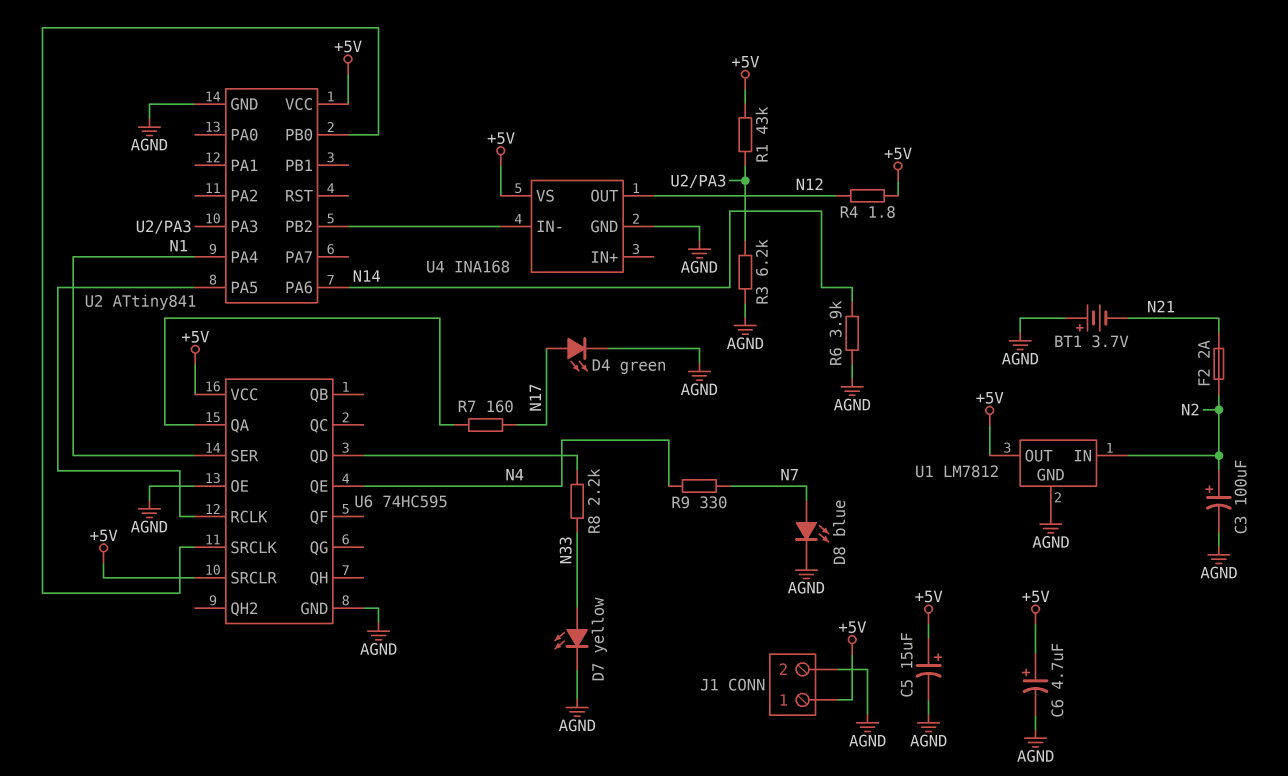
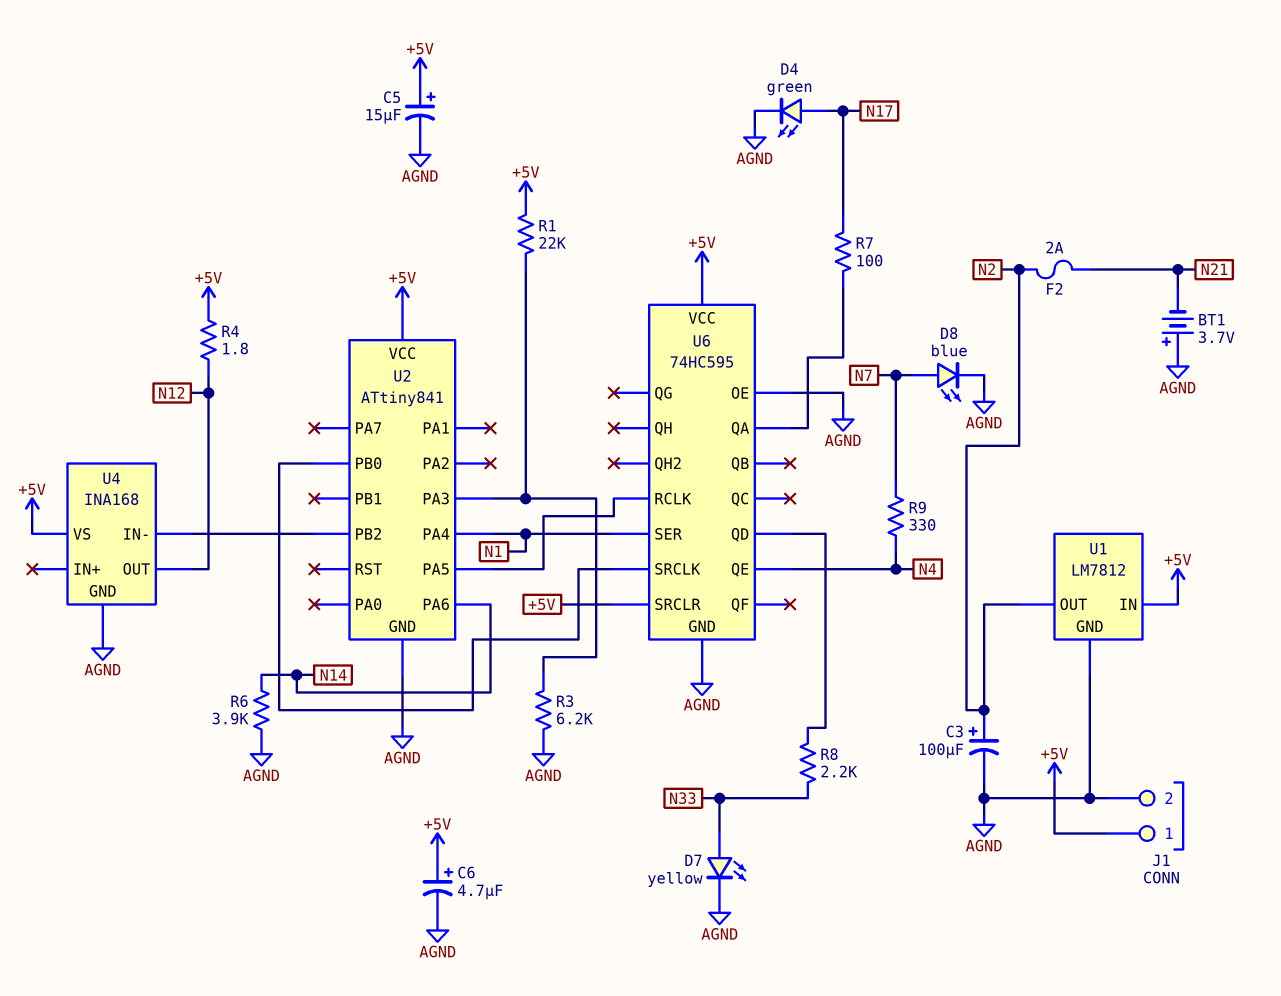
R1: 43k (+5V, U2/PA3) -> 22k (+5V, U2/PA3)
R7: 160 (N17, U6/QA) -> 100 (N17, U6/QA)
U1 pin IN: N2 -> +5V
U1 pin OUT: +5V -> N2

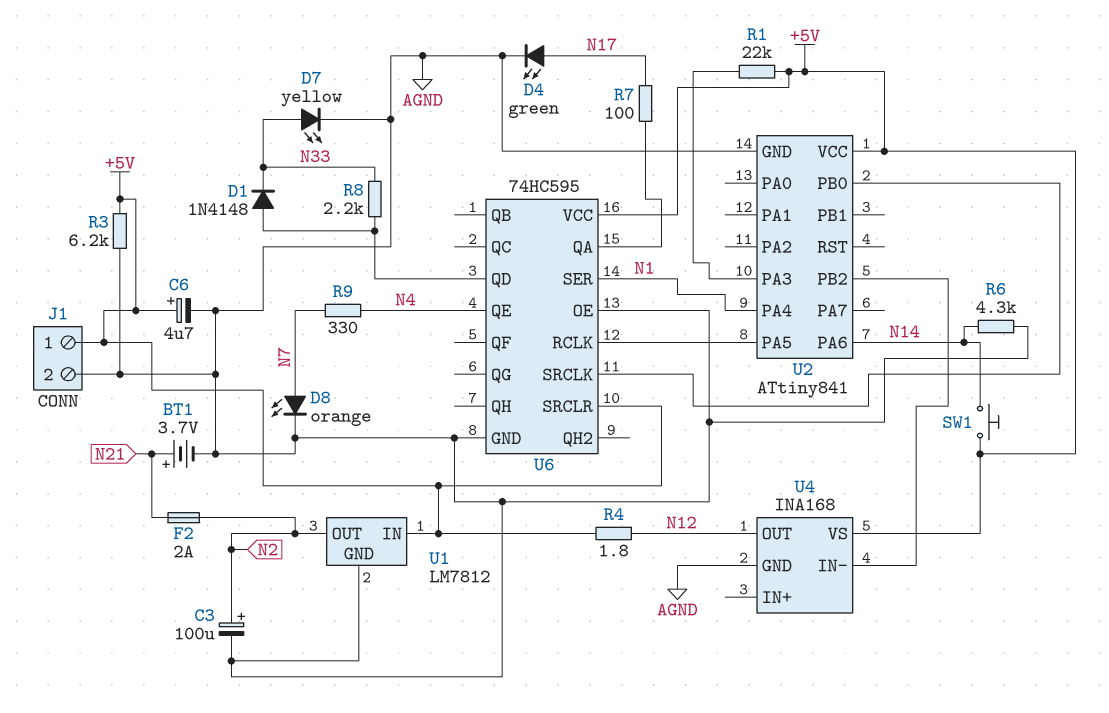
BT1: 3.7V (plus AGND, minus N21) -> 3.7V (plus N21, minus AGND)
C5: 15uF (plus +5V, minus AGND) -> none
D1: none -> diode 1N4148 (A U6/QD, K N33)
D8: LED blue (A N7, K AGND) -> LED orange (A N7, K AGND)
R3: 6.2k (AGND, U2/PA3) -> 6.2k (+5V, AGND)
R6: 3.9k (AGND, N14) -> 4.3k (AGND, N14)
SW1: none -> button (+5V, N14)

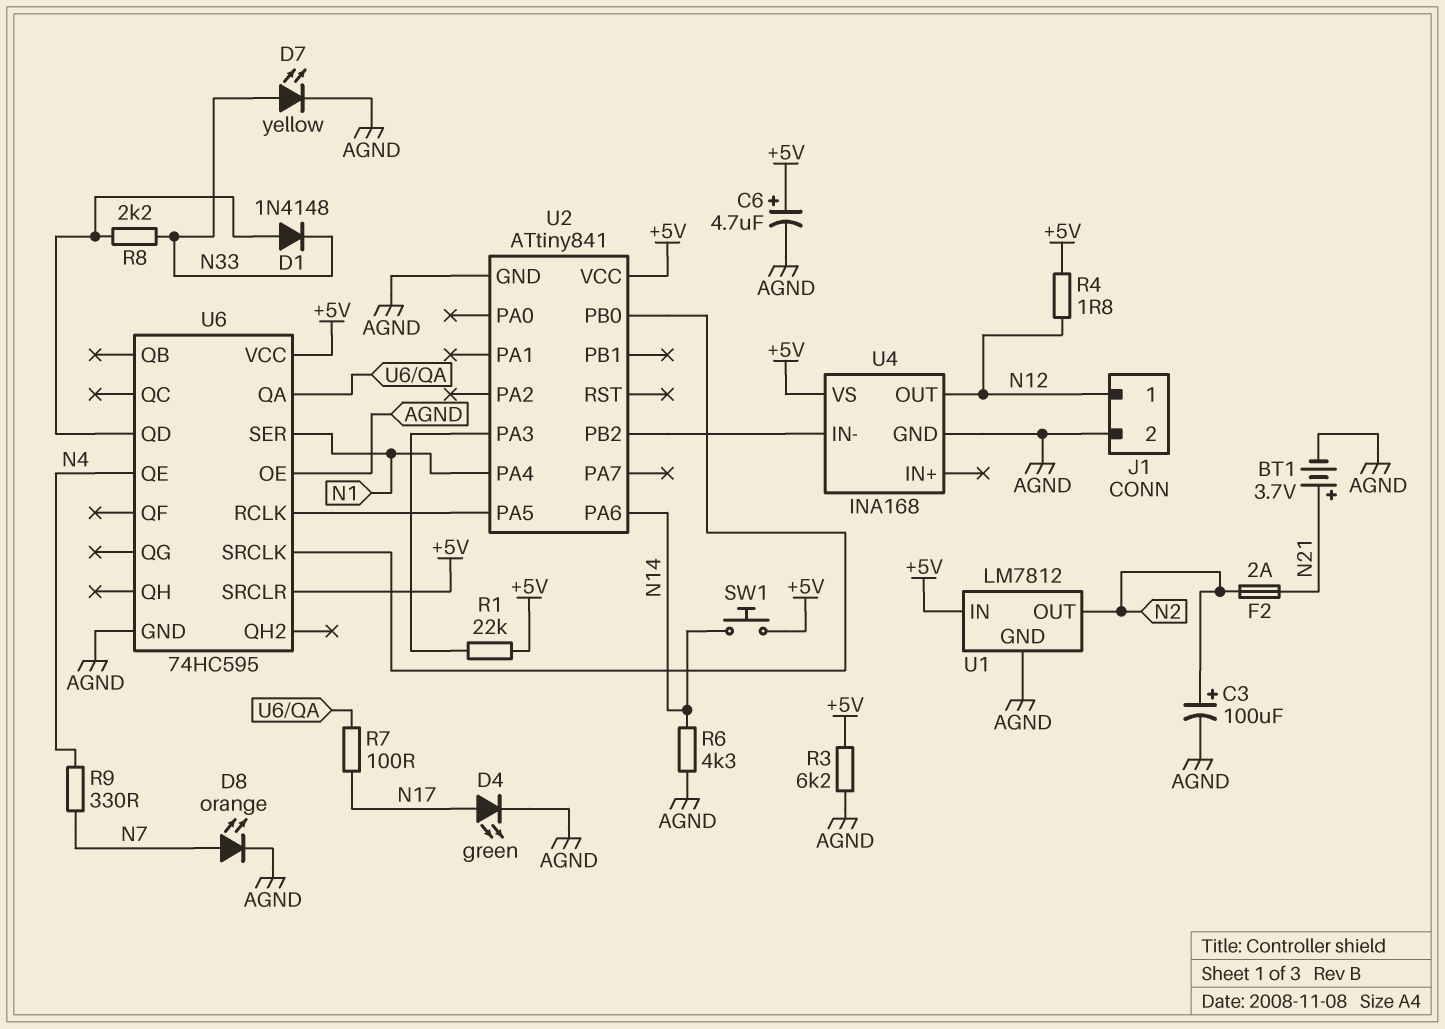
J1 pin 1: +5V -> N12

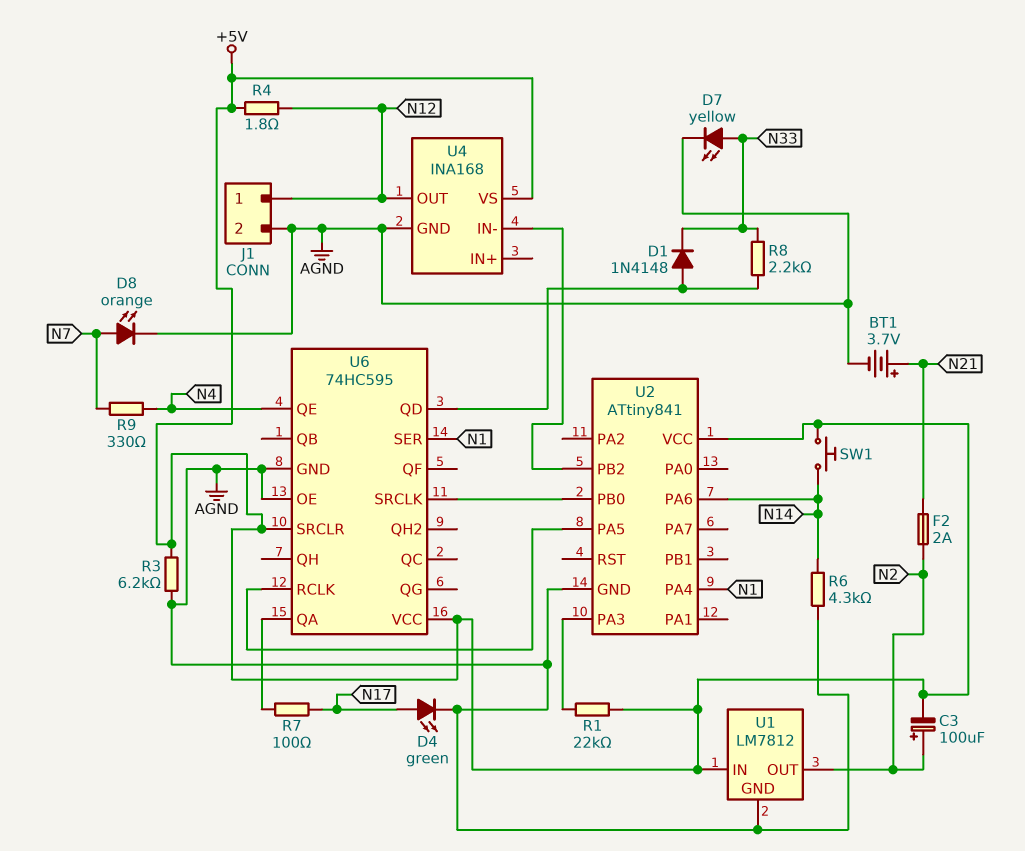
C3: 100uF (plus N2, minus AGND) -> 100uF (plus N2, minus +5V)
C6: 4.7uF (plus +5V, minus AGND) -> none

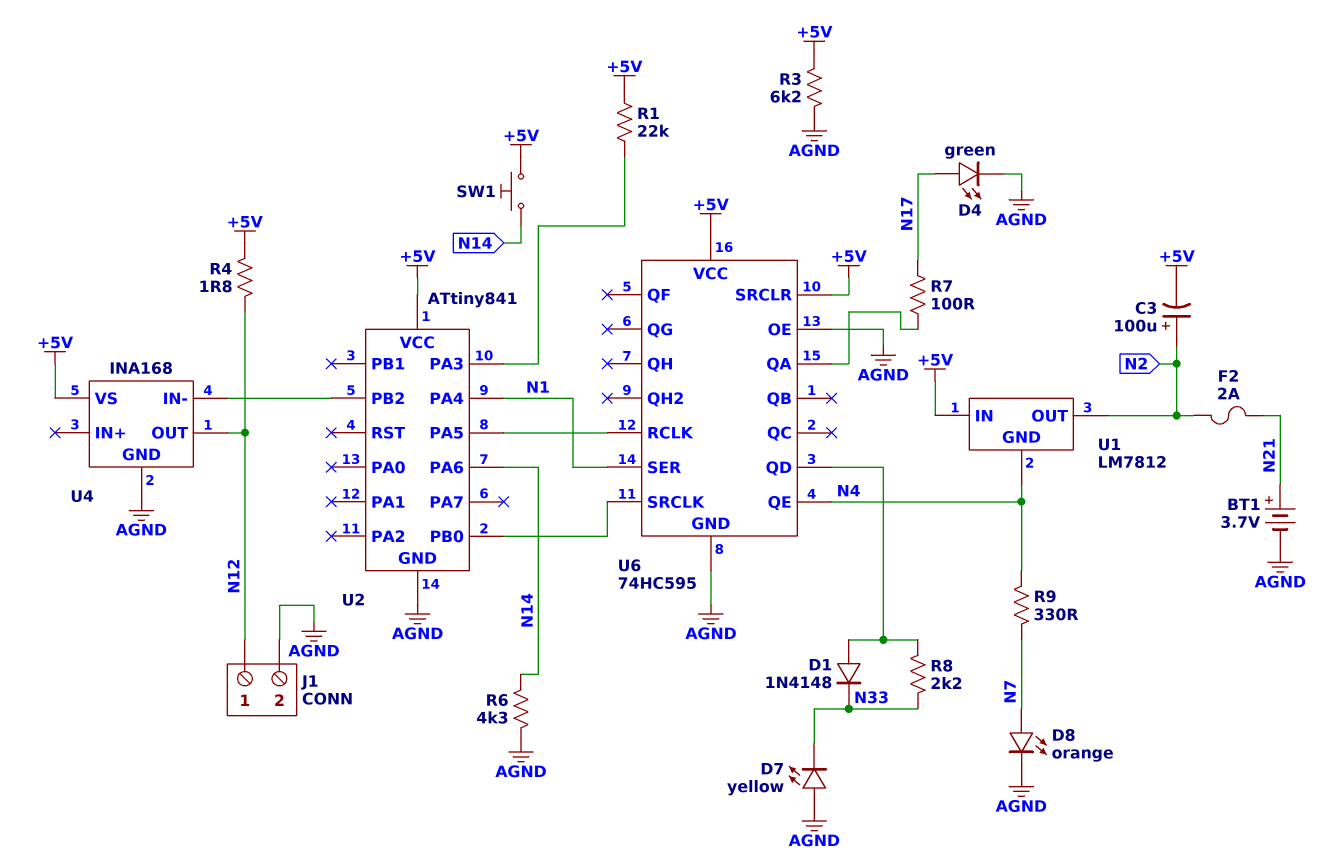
D7: LED yellow (A N33, K AGND) -> LED yellow (A AGND, K N33)
U1 pin GND: AGND -> N4

